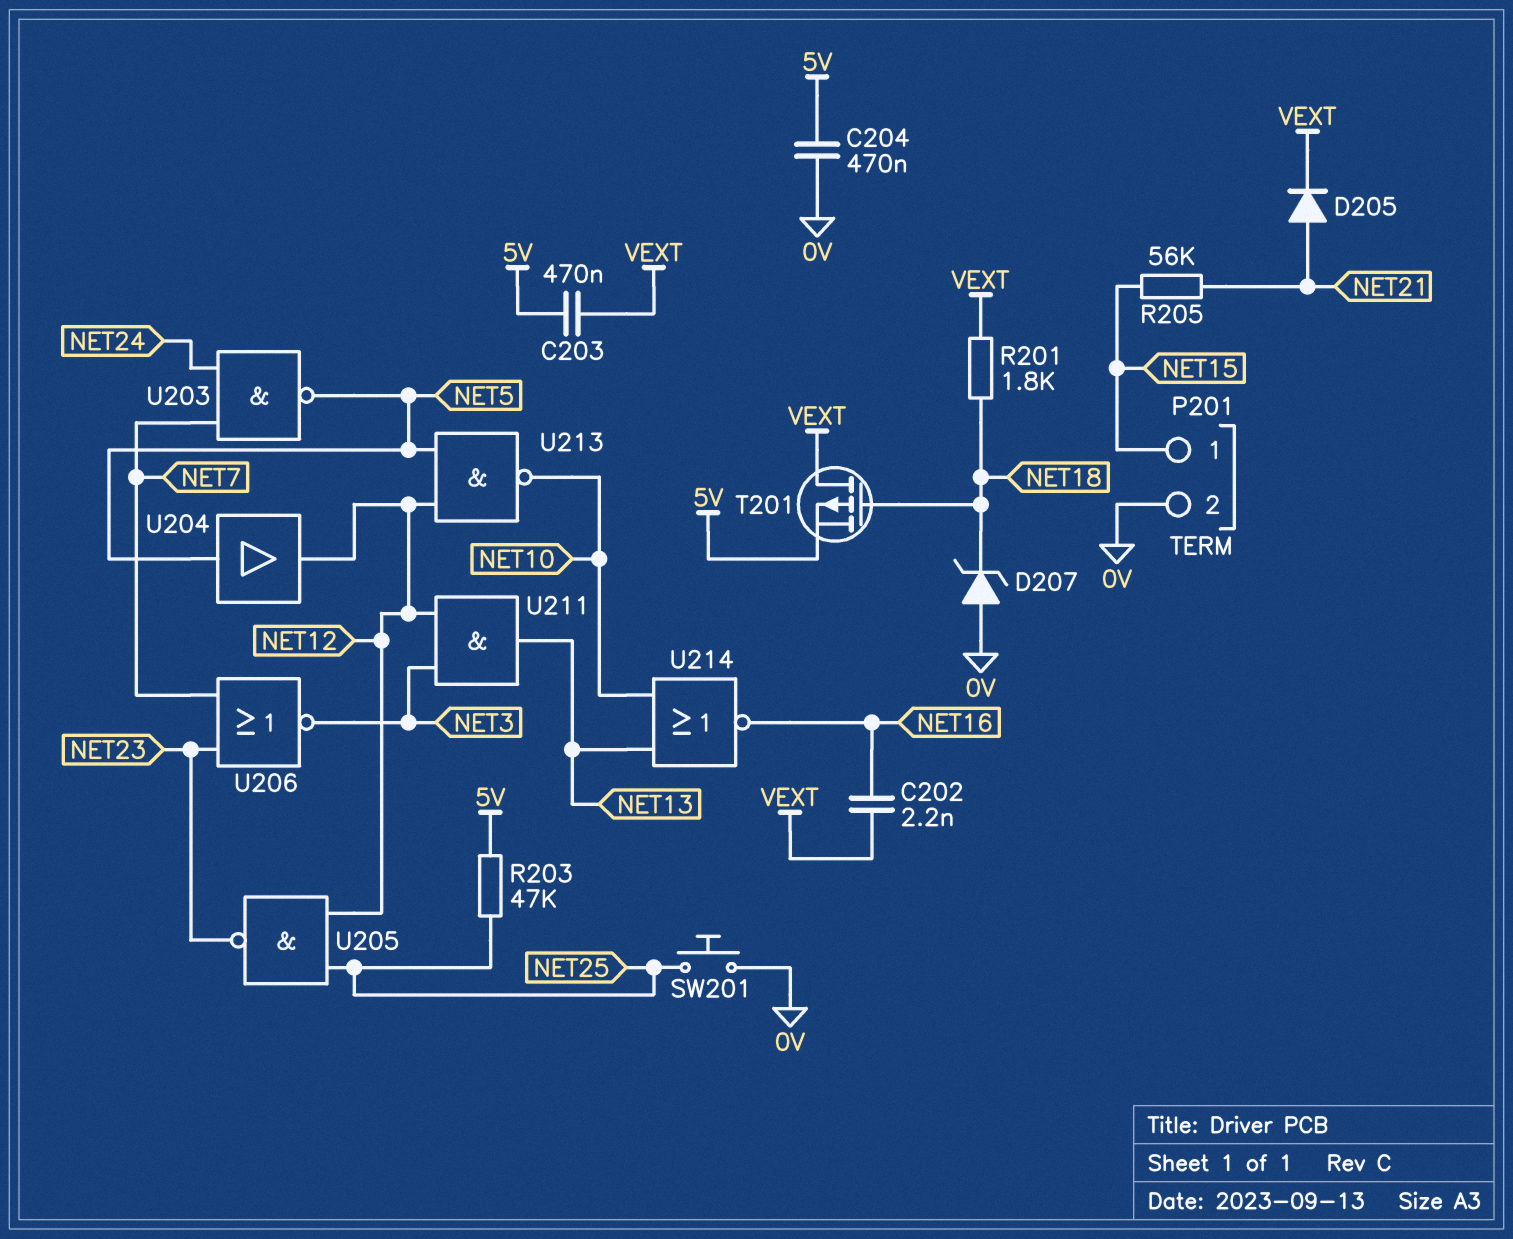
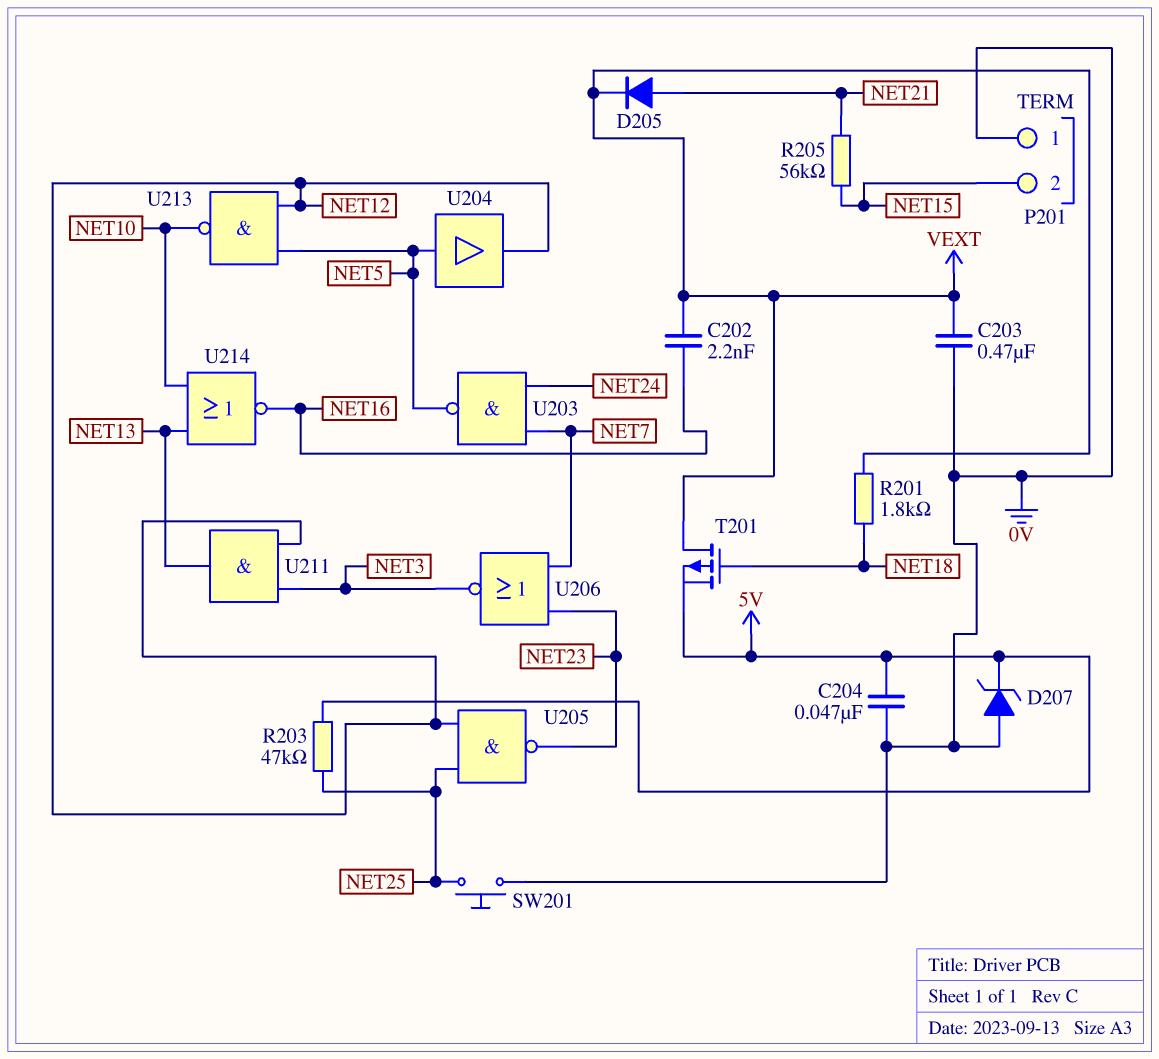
C203: 470nF (5V, VEXT) -> 470nF (0V, VEXT)
C204: 470nF (0V, 5V) -> 47nF (0V, 5V)
D207: zener (A 0V, K NET18) -> zener (A 0V, K 5V)
P201 pin 1: NET15 -> 0V
P201 pin 2: 0V -> NET15

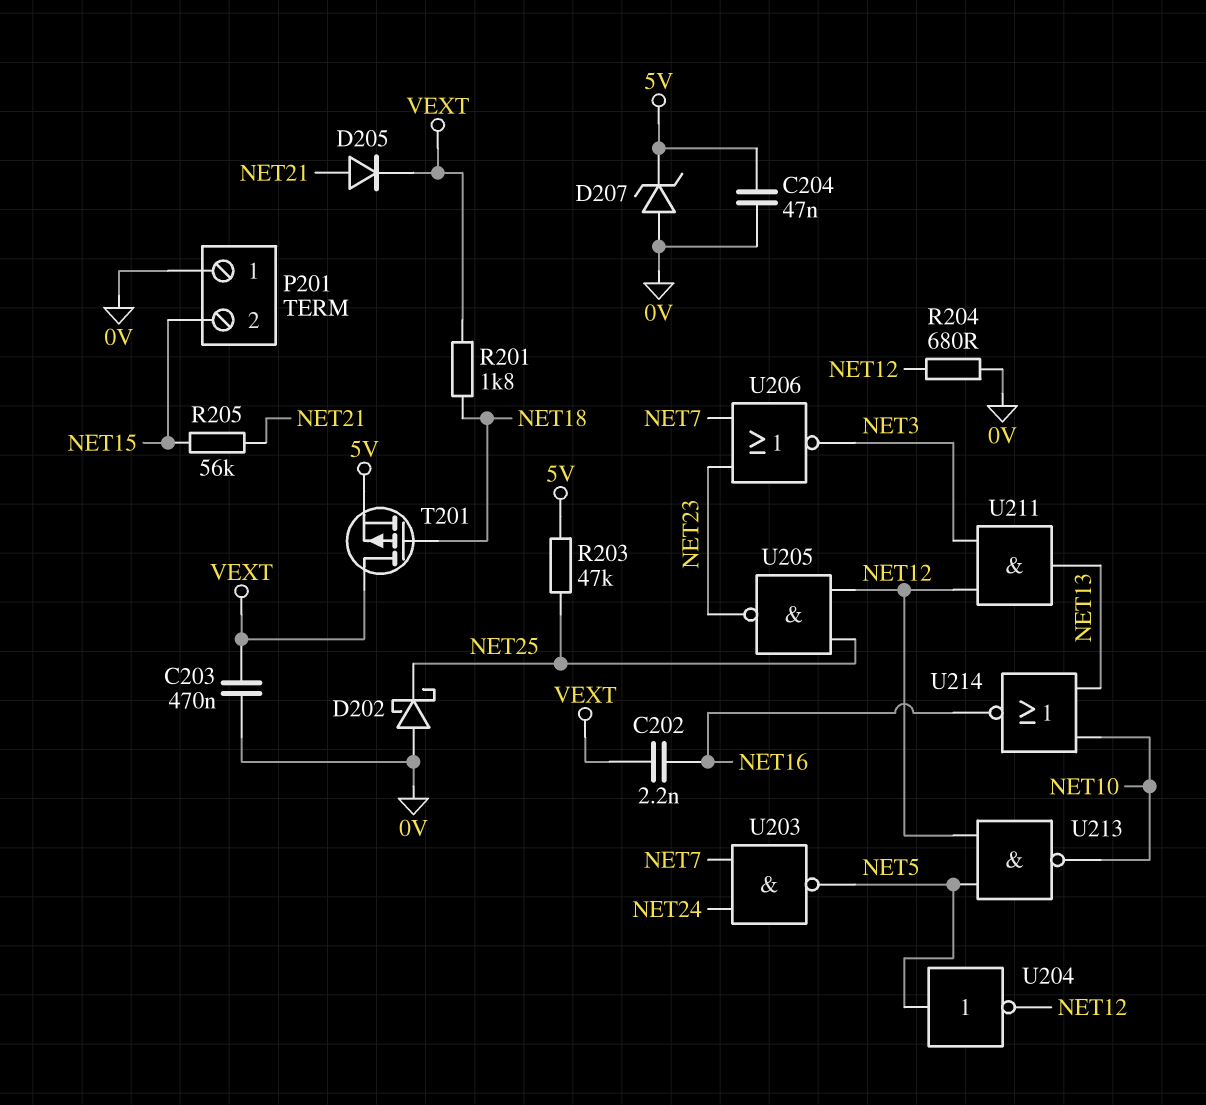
D202: none -> schottky (A 0V, K NET25)
R204: none -> 680 (0V, NET12)
SW201: button (0V, NET25) -> none
U204: buffer (in NET5, out NET12) -> NOT (in NET5, out NET12)

